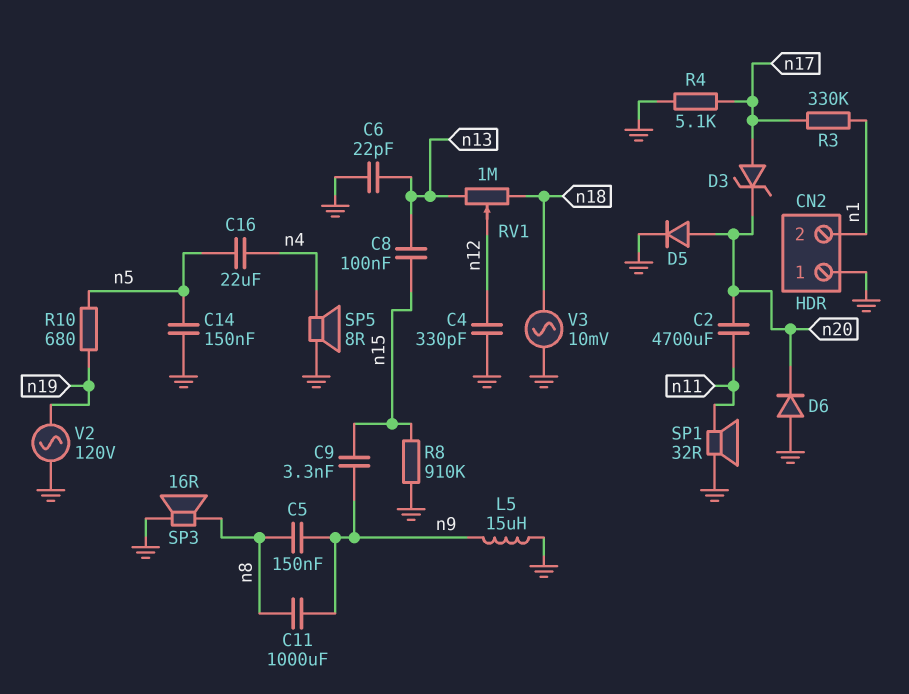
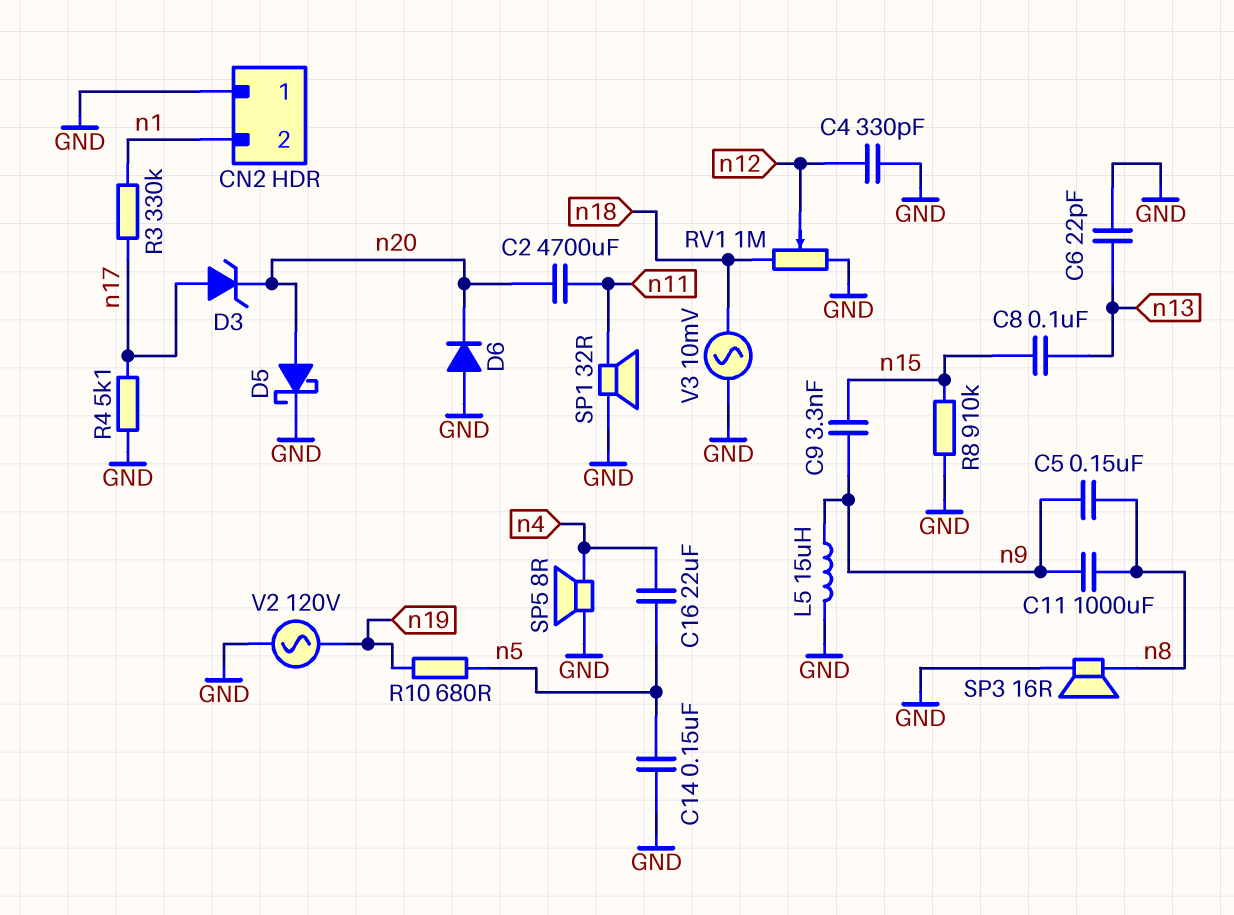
D5: diode (A n20, K GND) -> schottky (A n20, K GND)
RV1: 1M (n13, n18, wiper n12) -> 1M (GND, n18, wiper n12)

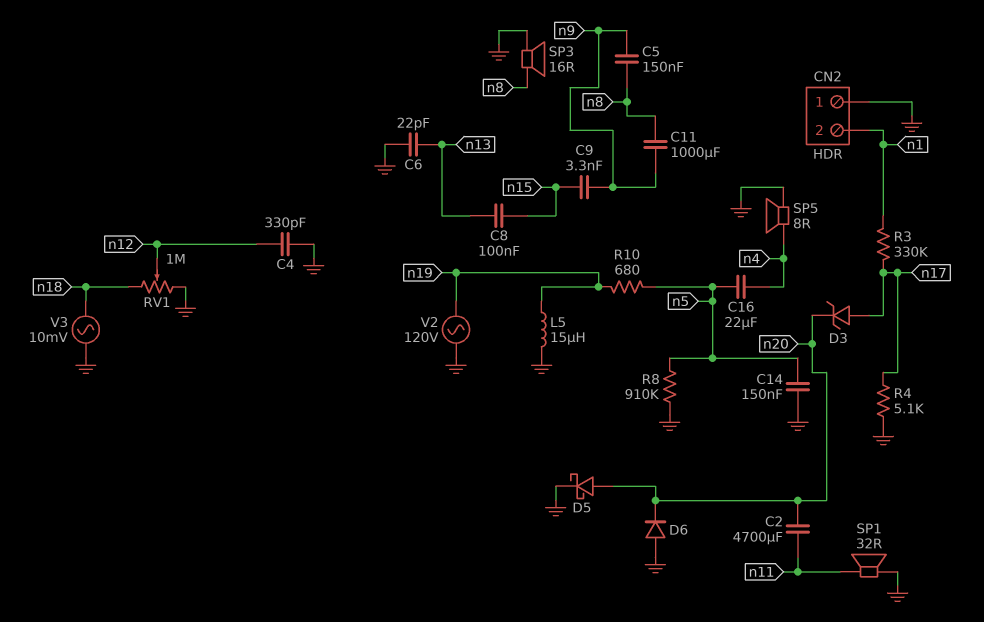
L5: 15uH (GND, n9) -> 15uH (GND, n19)
R8: 910k (GND, n15) -> 910k (GND, n5)

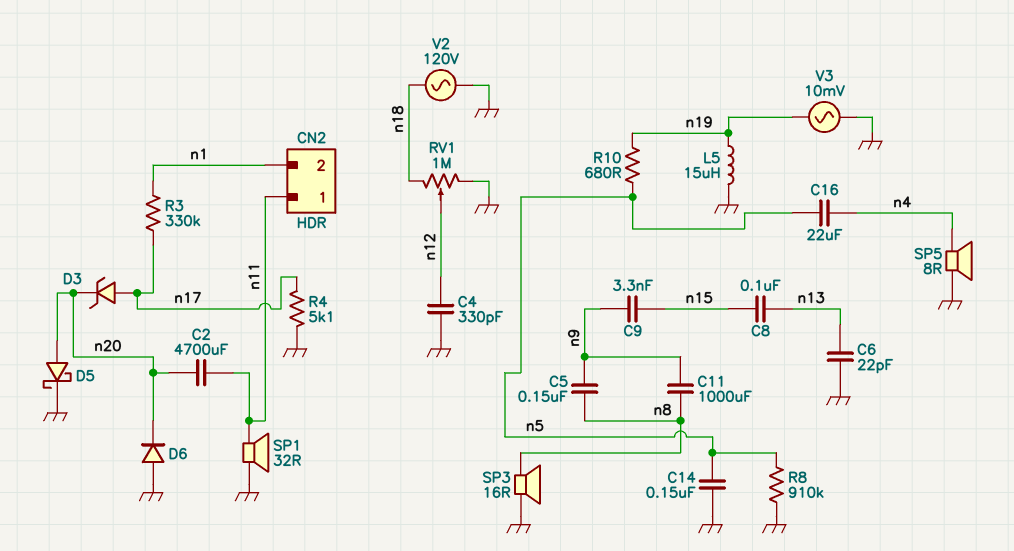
CN2 pin 1: GND -> n11
V2: AC 120V (GND, n19) -> AC 120V (GND, n18)
V3: AC 10mV (GND, n18) -> AC 10mV (GND, n19)

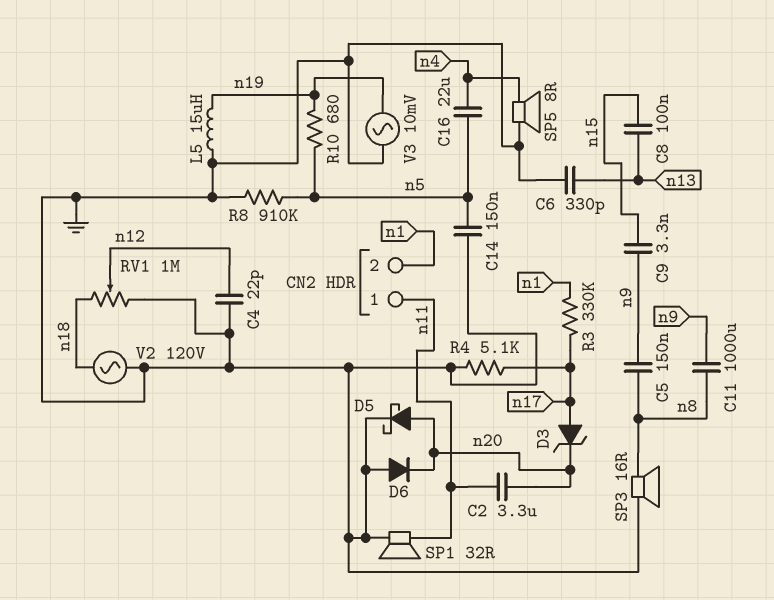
C2: 4700uF (n11, n20) -> 3.3uF (n11, n20)
C4: 330pF (GND, n12) -> 22pF (GND, n12)
C6: 22pF (GND, n13) -> 330pF (GND, n13)

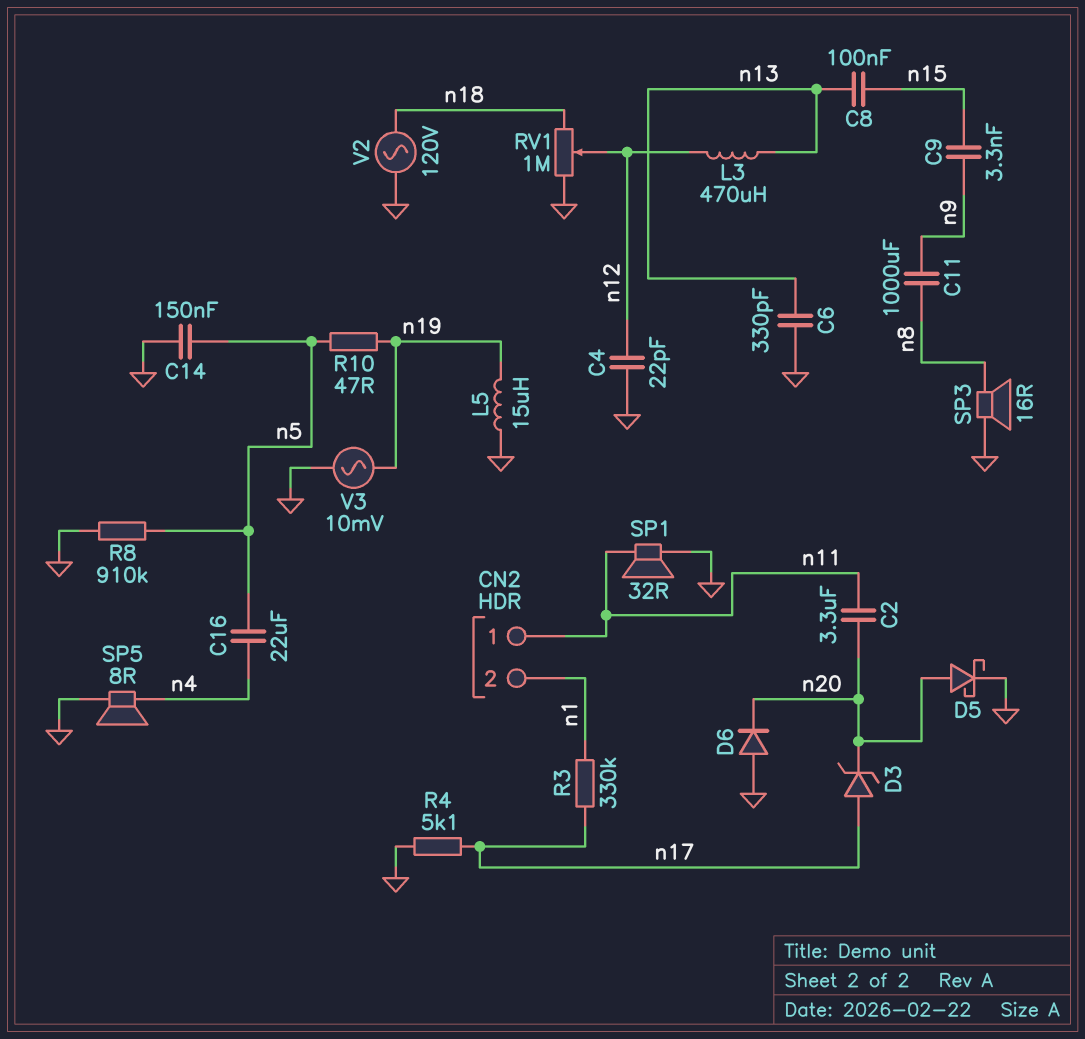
C5: 150nF (n8, n9) -> none
L3: none -> 470uH (n12, n13)
R10: 680 (n5, n19) -> 47 (n5, n19)

